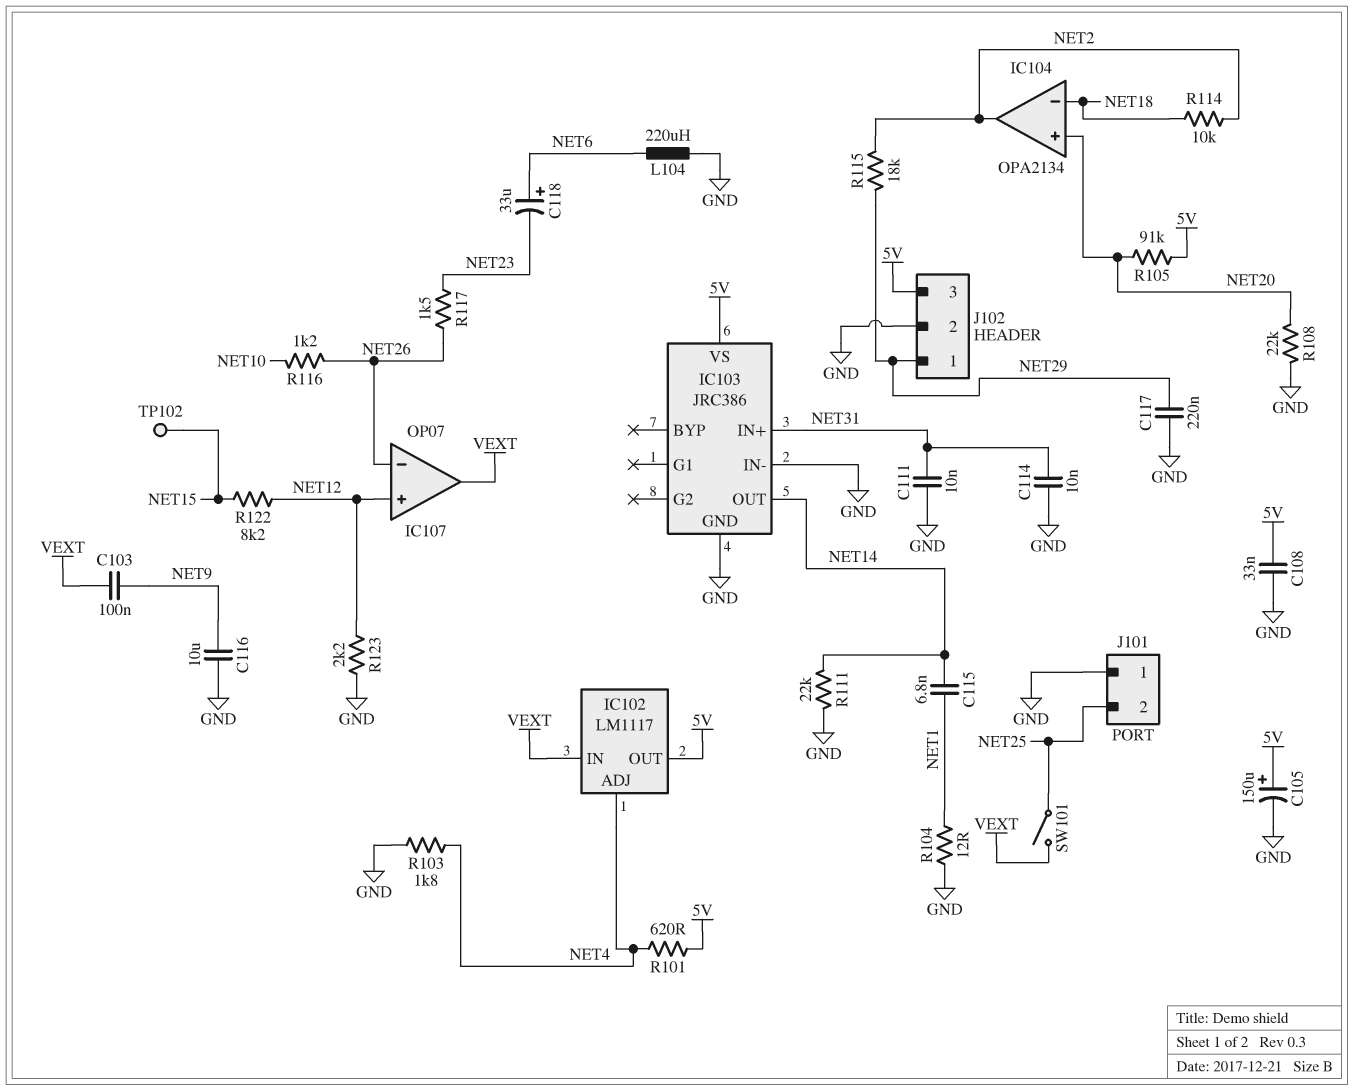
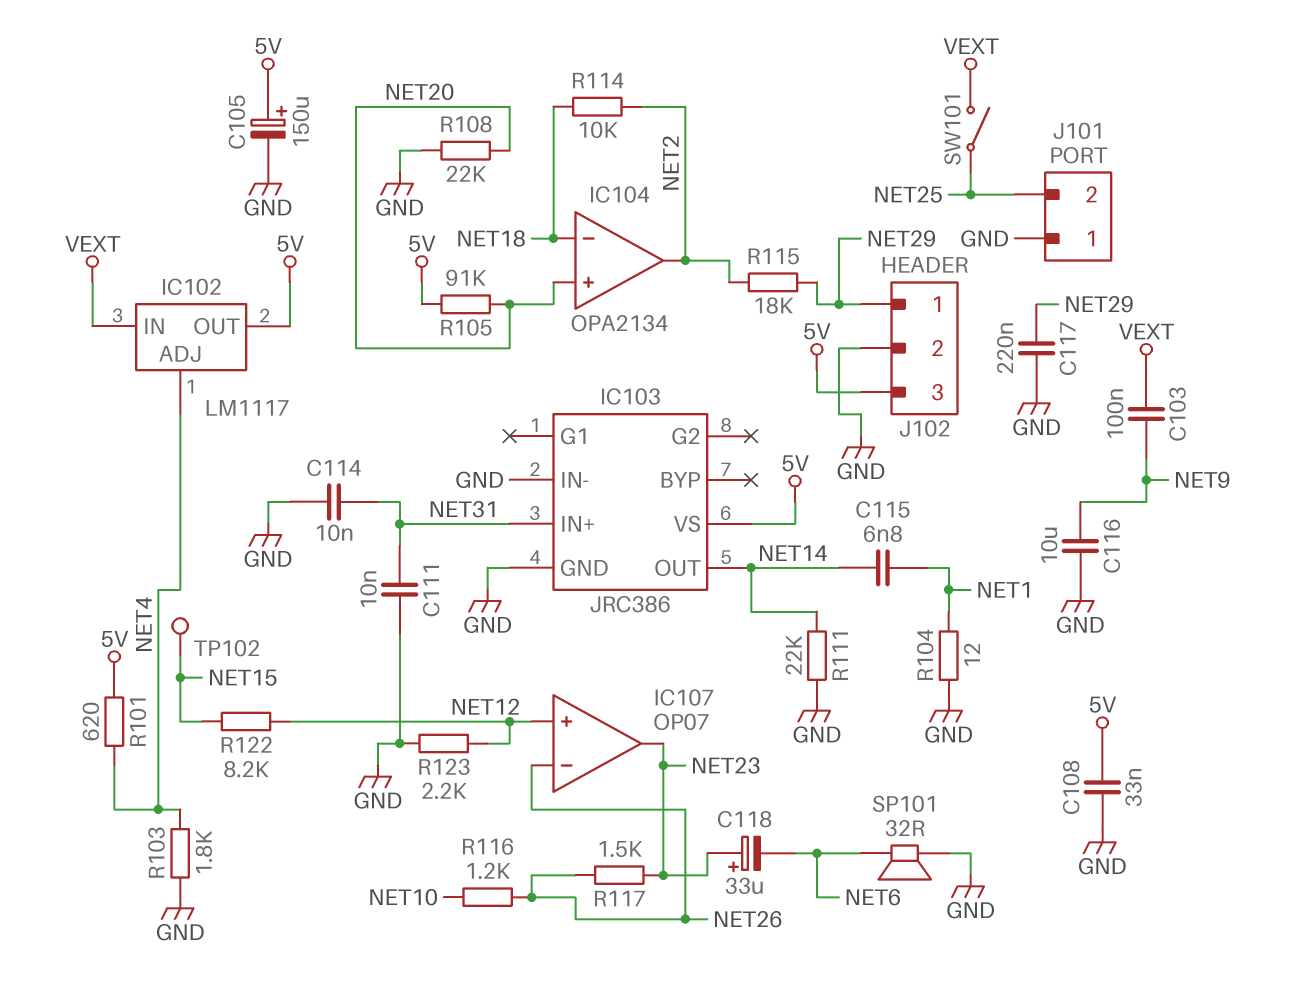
C118: 33uF (plus NET6, minus NET23) -> 33uF (plus NET23, minus NET6)
IC107 pin out: VEXT -> NET23
L104: 220uH (GND, NET6) -> none
SP101: none -> speaker 32R (GND, NET6)

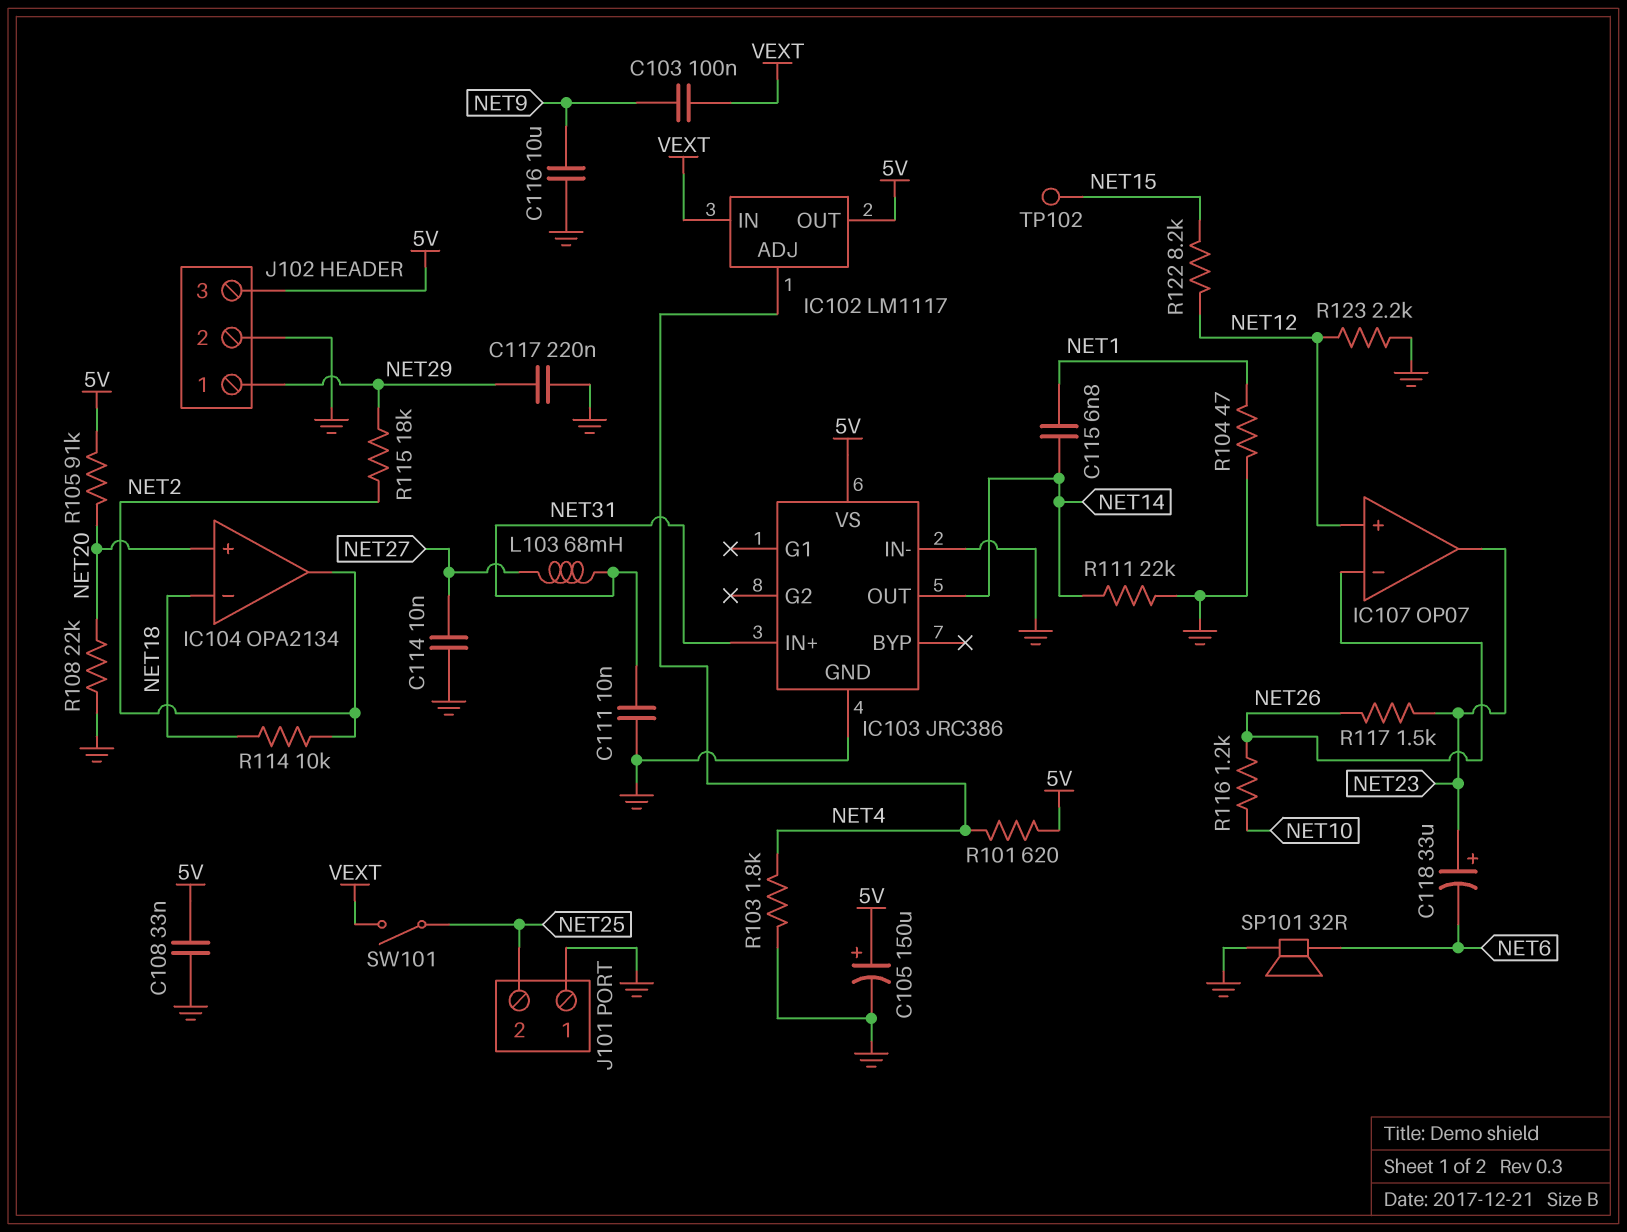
C114: 10nF (GND, NET31) -> 10nF (GND, NET27)
L103: none -> 68mH (NET27, NET31)
R104: 12 (GND, NET1) -> 47 (GND, NET1)

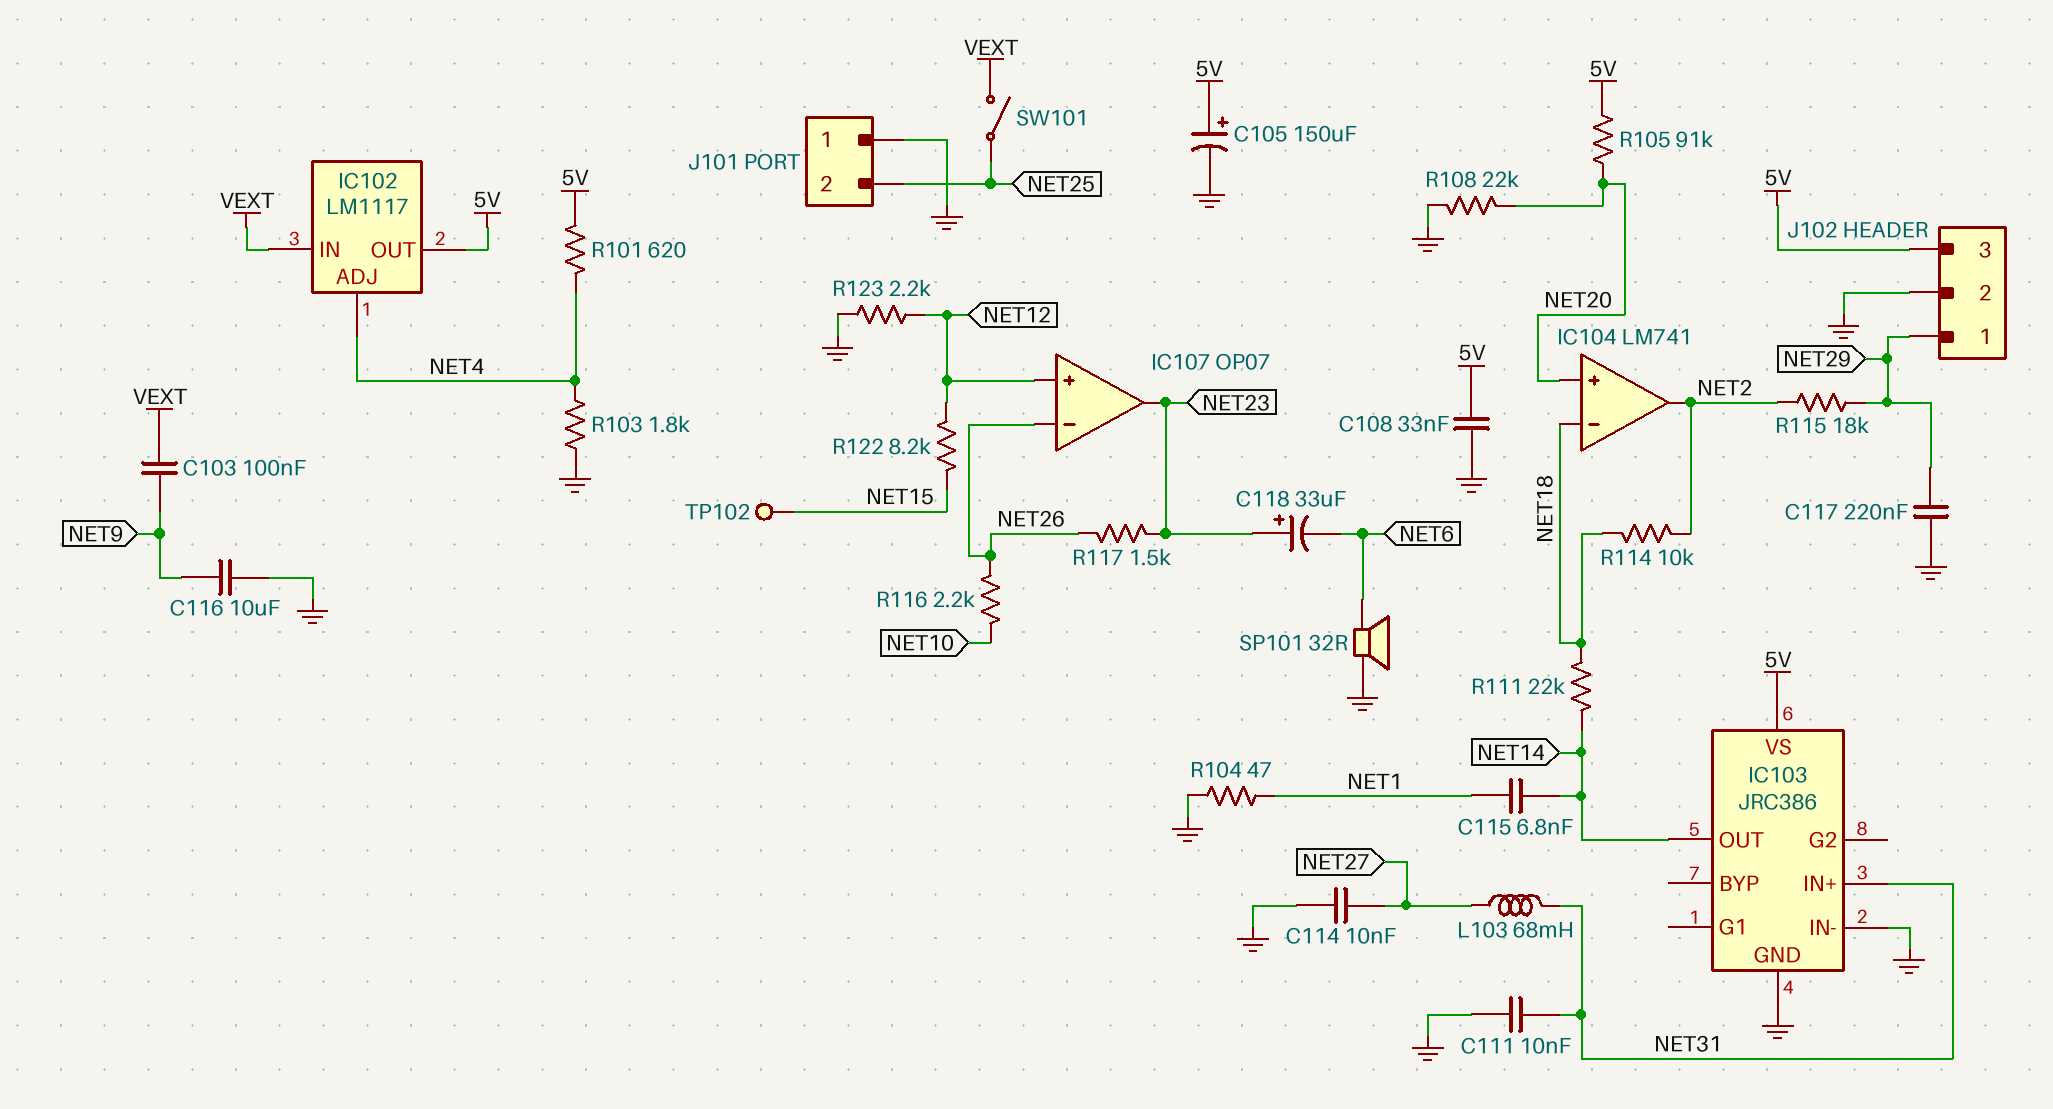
IC104: OPA2134 -> LM741
R111: 22k (GND, NET14) -> 22k (NET14, NET18)
R116: 1.2k (NET10, NET26) -> 2.2k (NET10, NET26)

